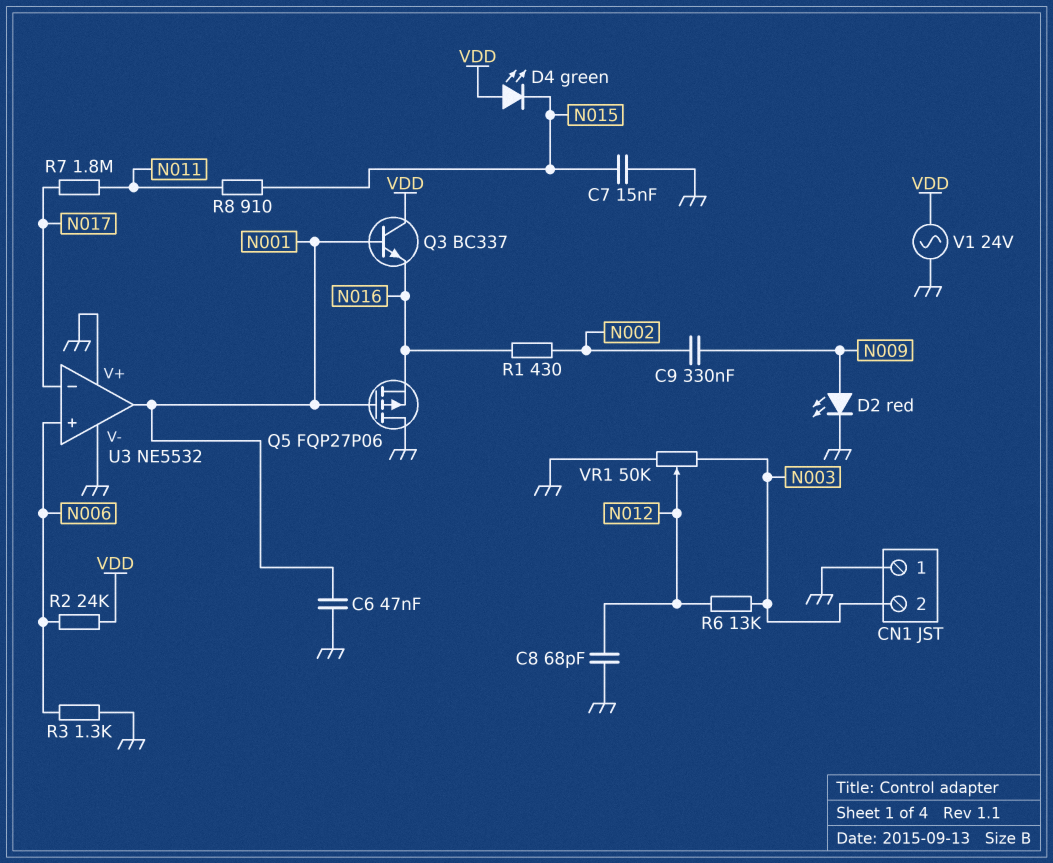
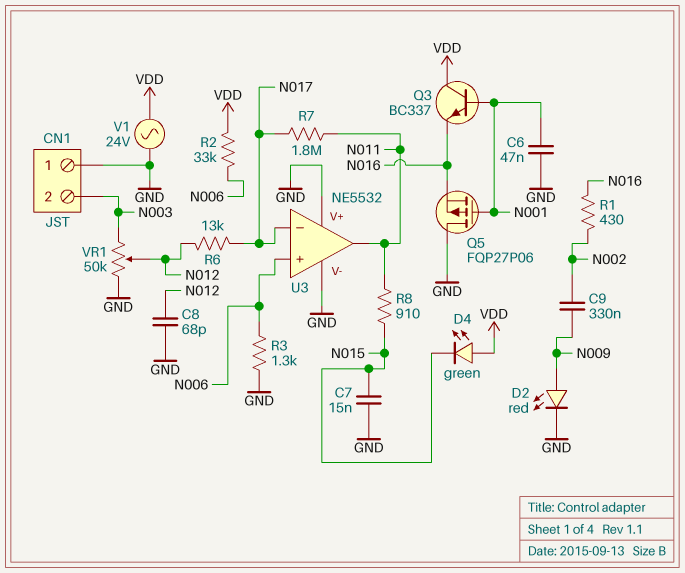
R2: 24k (N006, VDD) -> 33k (N006, VDD)
R6: 13k (N003, N012) -> 13k (N012, N017)
U3 pin out: N001 -> N011

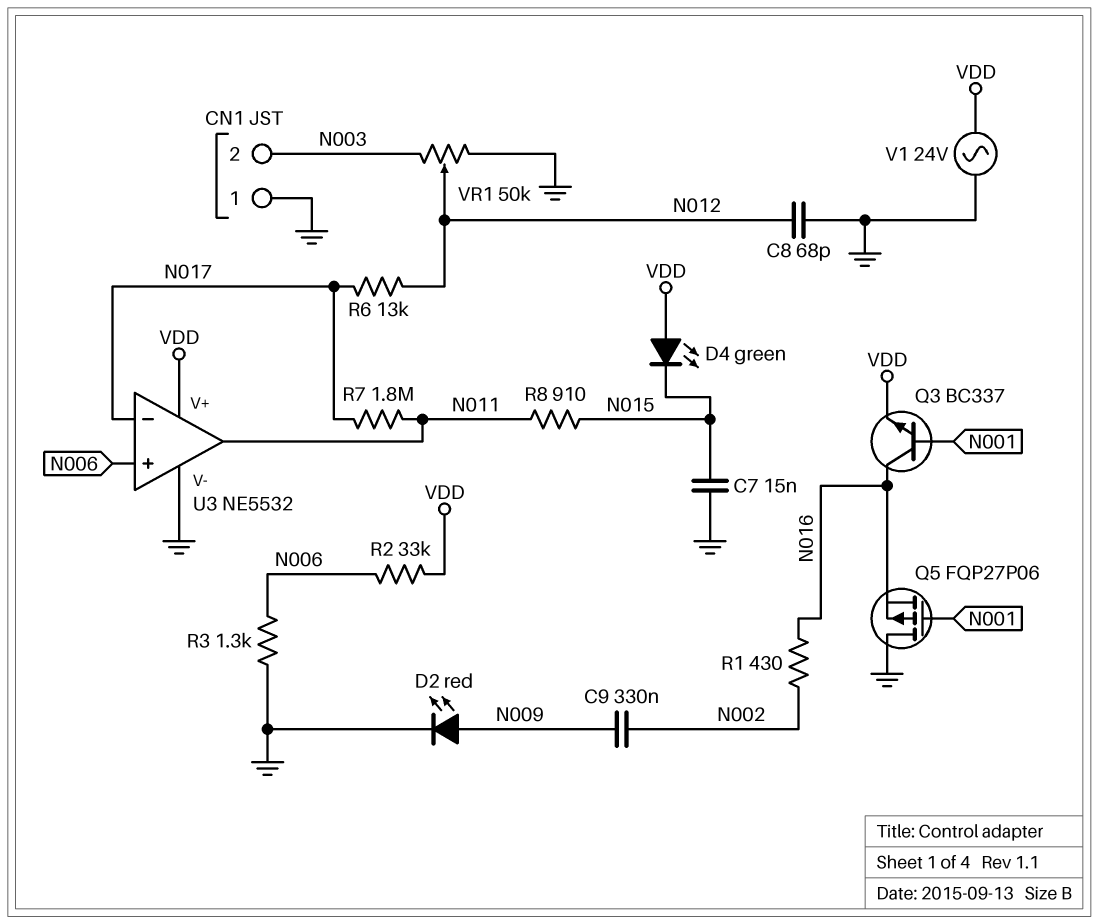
C6: 47nF (GND, N001) -> none
Q3: NPN BC337 (B N001, C VDD, E N016) -> NPN BC337 (B N001, C N016, E VDD)
U3 pin V+: GND -> VDD

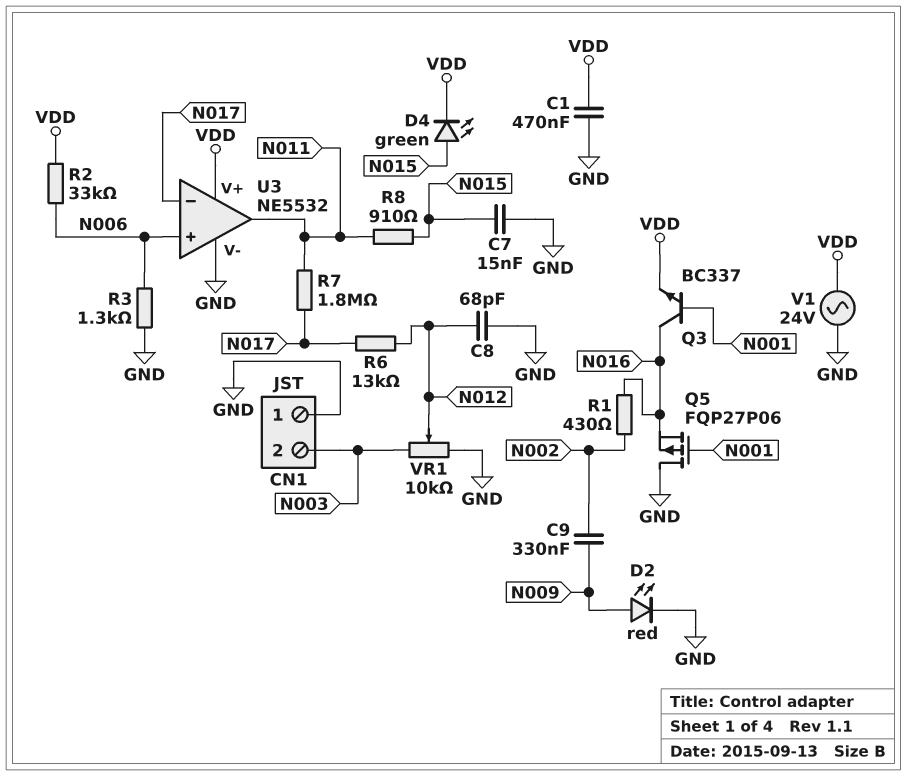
C1: none -> 470nF (GND, VDD)
D4: LED green (A VDD, K N015) -> LED green (A N015, K VDD)
VR1: 50k (GND, N003, wiper N012) -> 10k (GND, N003, wiper N012)

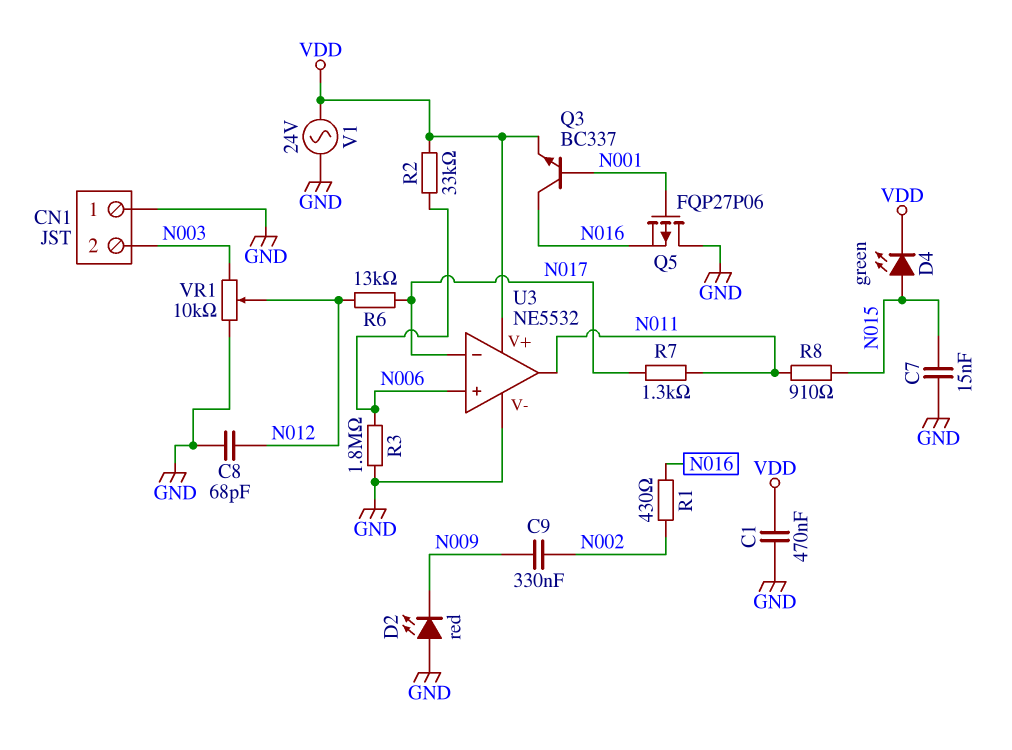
D2: LED red (A N009, K GND) -> LED red (A GND, K N009)
R3: 1.3k (GND, N006) -> 1.8M (GND, N006)
R7: 1.8M (N011, N017) -> 1.3k (N011, N017)

